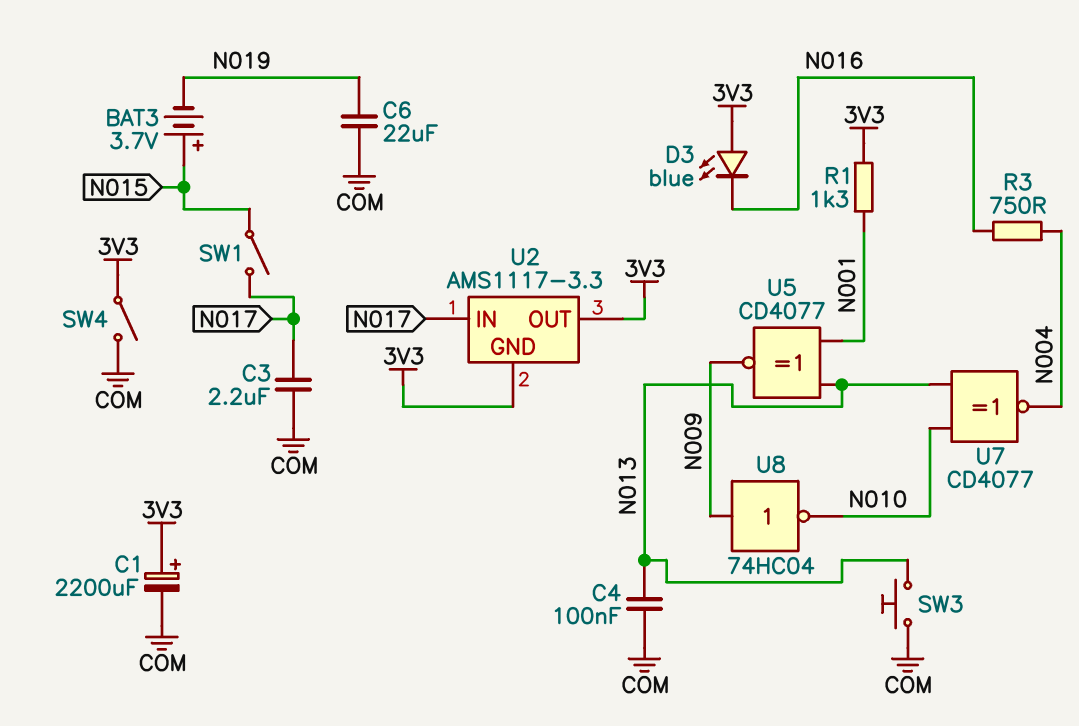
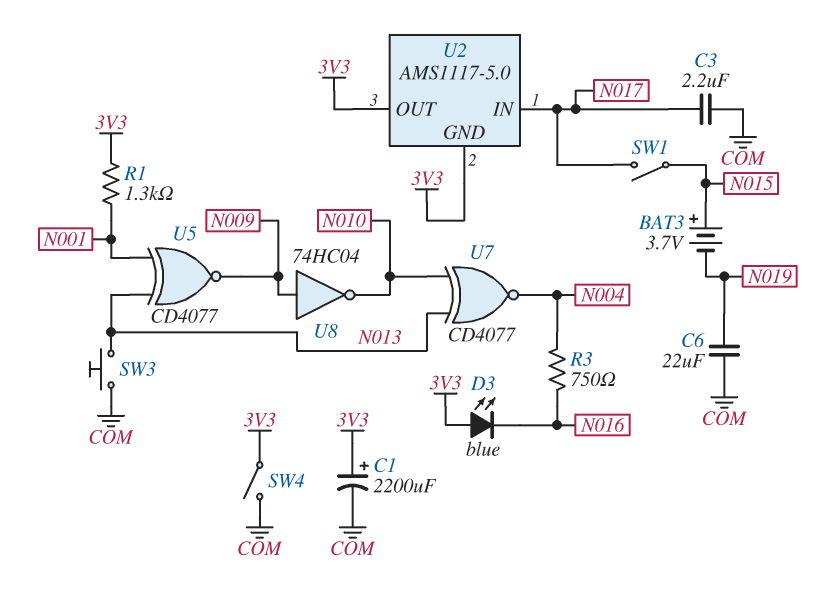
C4: 100nF (COM, N013) -> none
U2: AMS1117-3.3 -> AMS1117-5.0

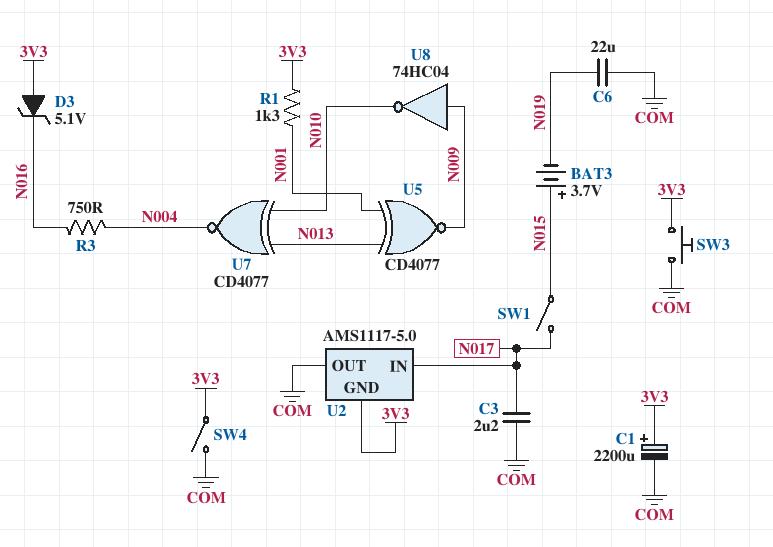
D3: LED blue (A 3V3, K N016) -> zener 5.1V (A 3V3, K N016)
SW3: button (COM, N013) -> button (3V3, COM)
U2 pin OUT: 3V3 -> COM

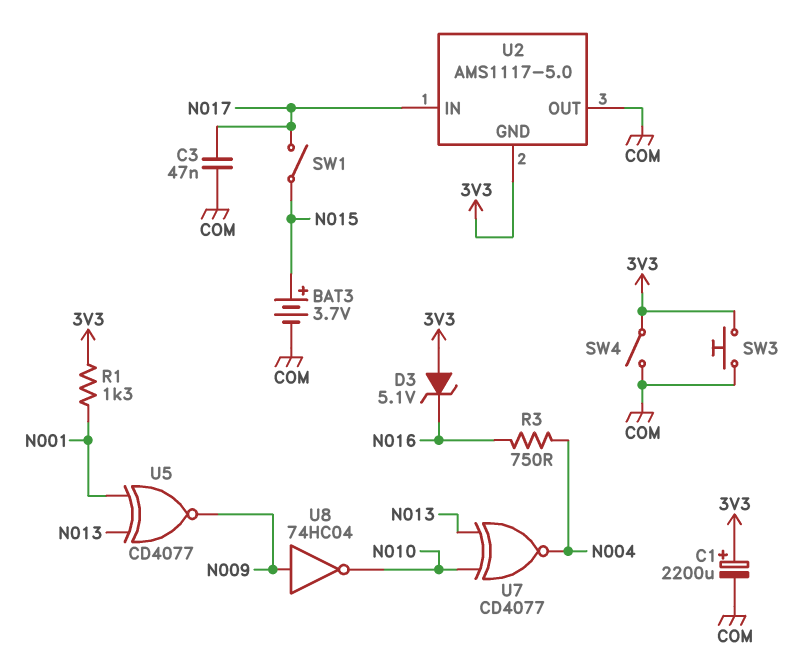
BAT3: 3.7V (plus N015, minus N019) -> 3.7V (plus N015, minus COM)
C3: 2.2uF (COM, N017) -> 47nF (COM, N017)
C6: 22uF (COM, N019) -> none

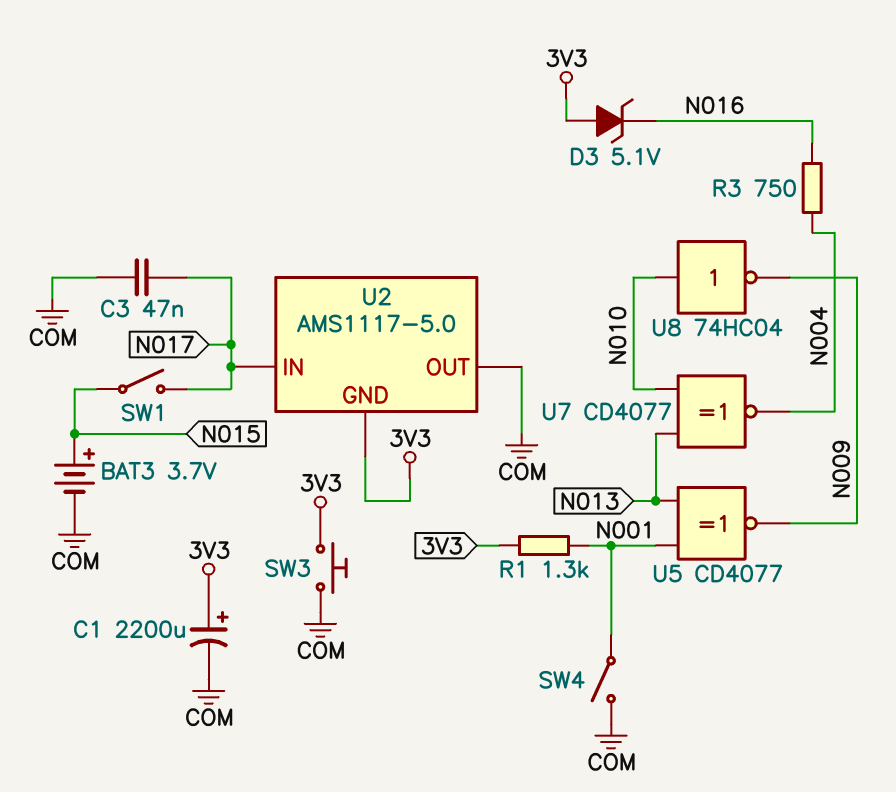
SW4: switch (3V3, COM) -> switch (COM, N001)
U8: NOT 74HC04 (in N009, out N010) -> NOT 74HC04 (in N010, out N009)

